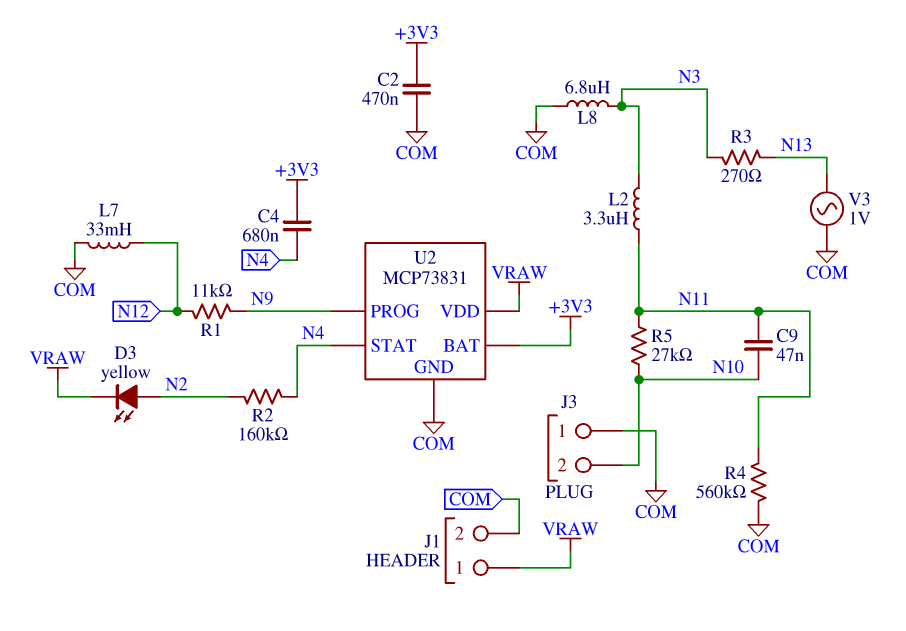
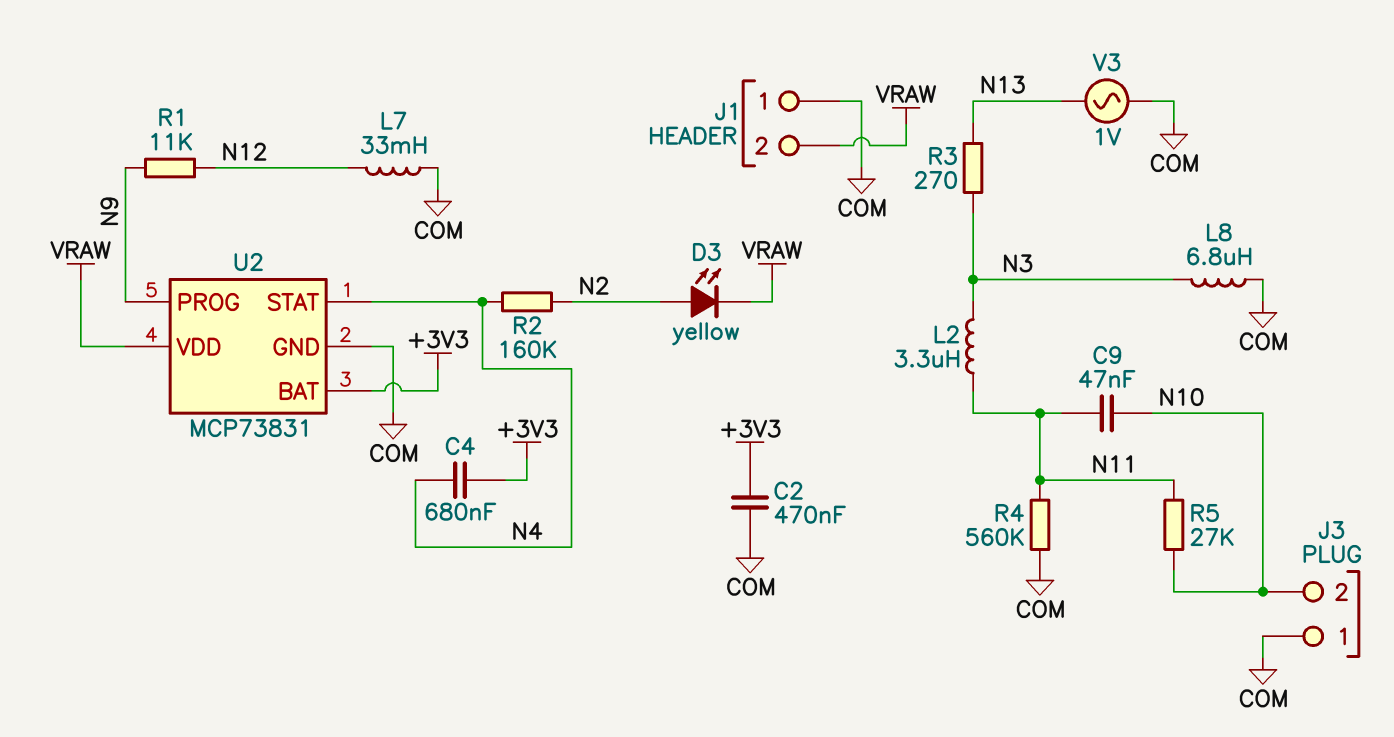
J1 pin 1: VRAW -> COM
J1 pin 2: COM -> VRAW

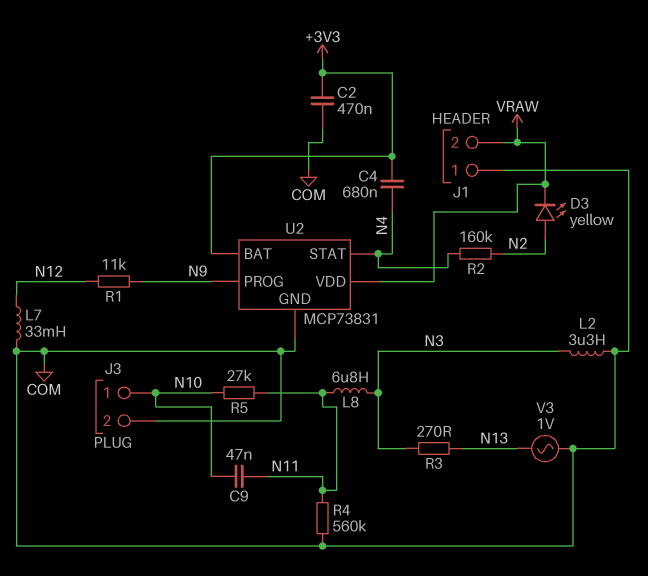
J3 pin 1: COM -> N10
J3 pin 2: N10 -> COM
L2: 3.3uH (N3, N11) -> 3.3uH (COM, N3)
L8: 6.8uH (COM, N3) -> 6.8uH (N3, N11)

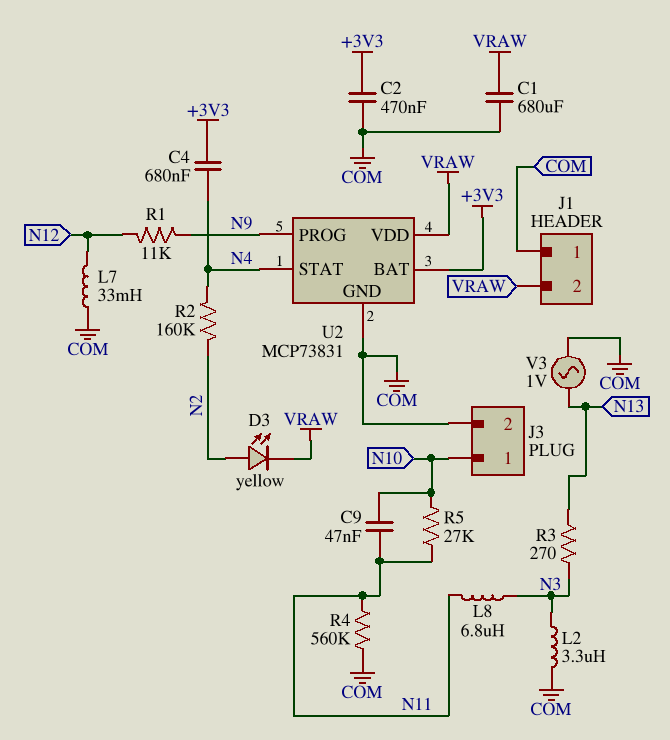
C1: none -> 680uF (COM, VRAW)

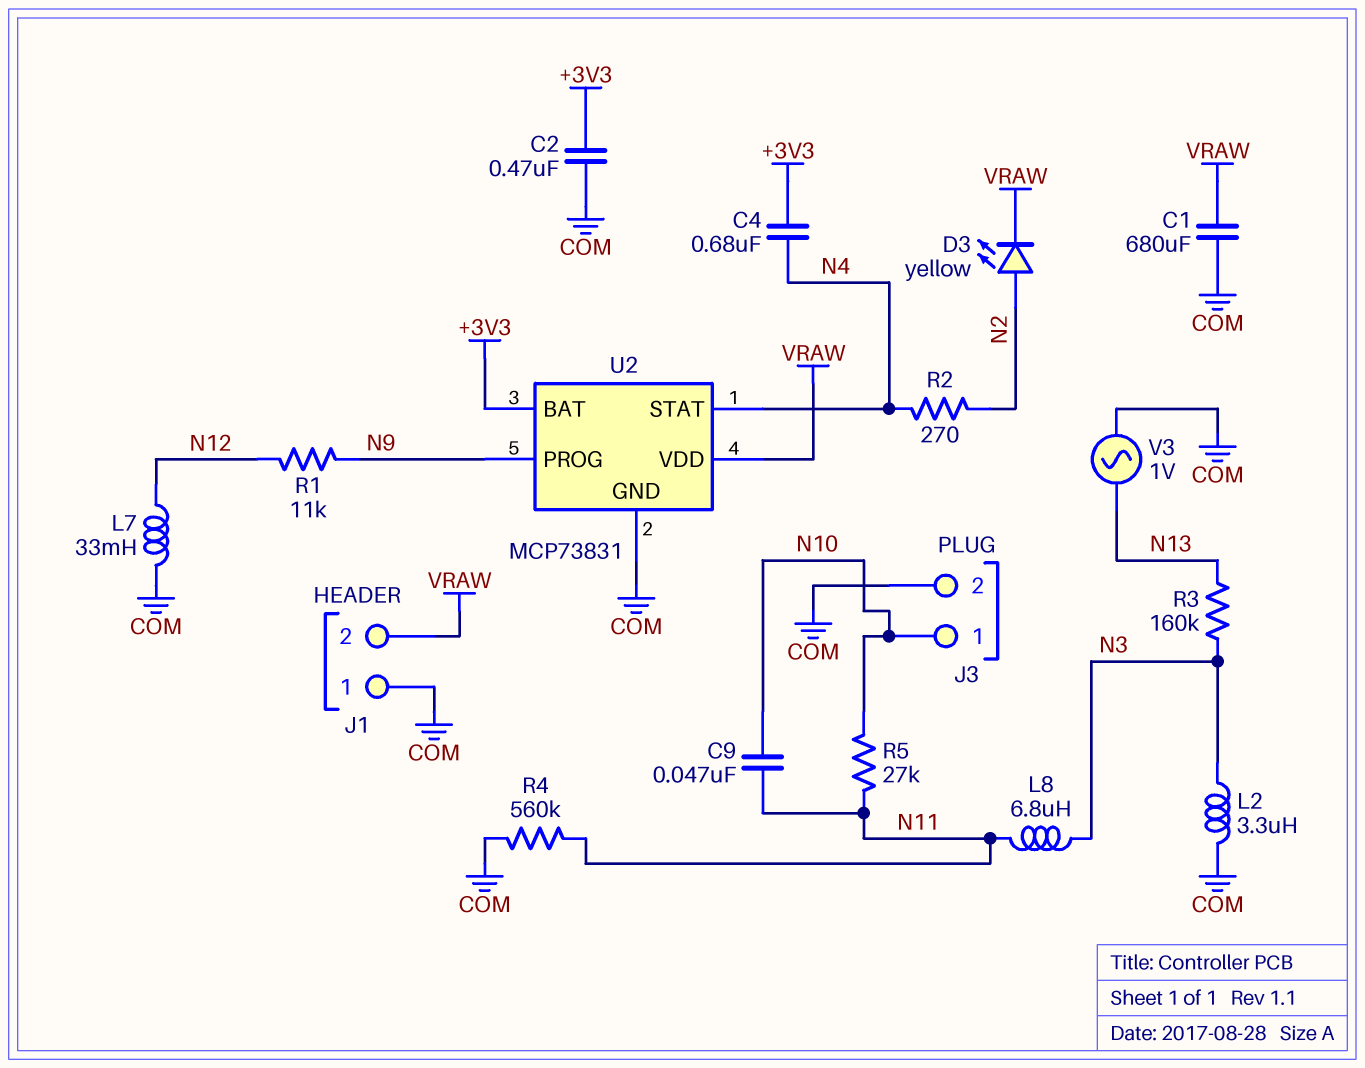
R2: 160k (N2, N4) -> 270 (N2, N4)
R3: 270 (N3, N13) -> 160k (N3, N13)

